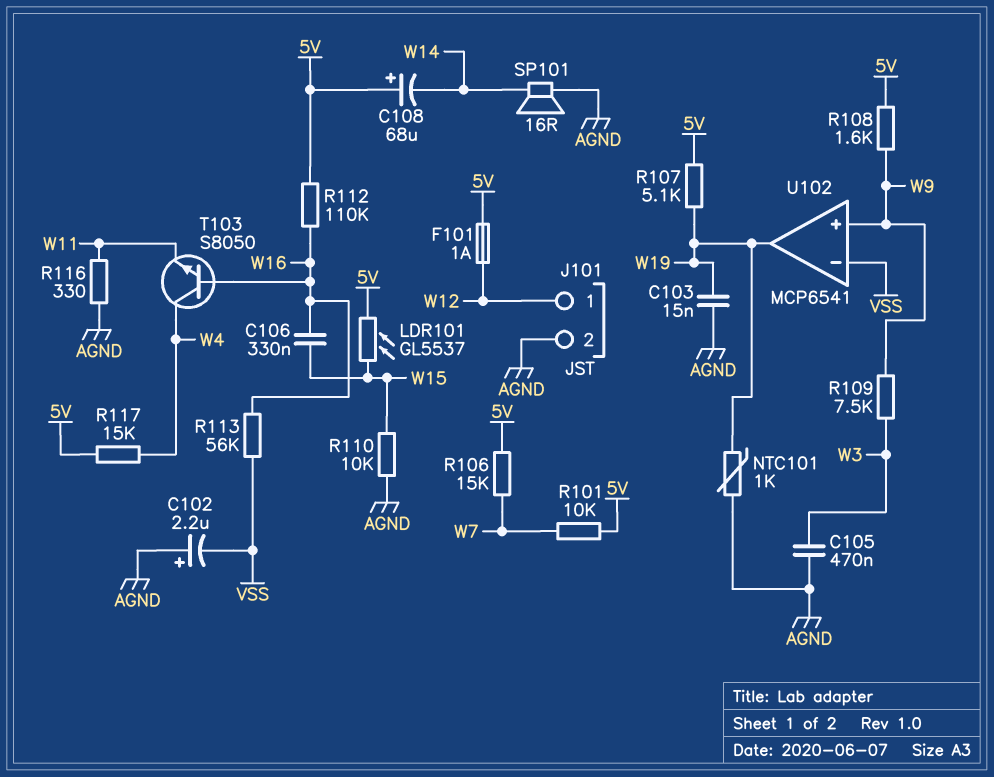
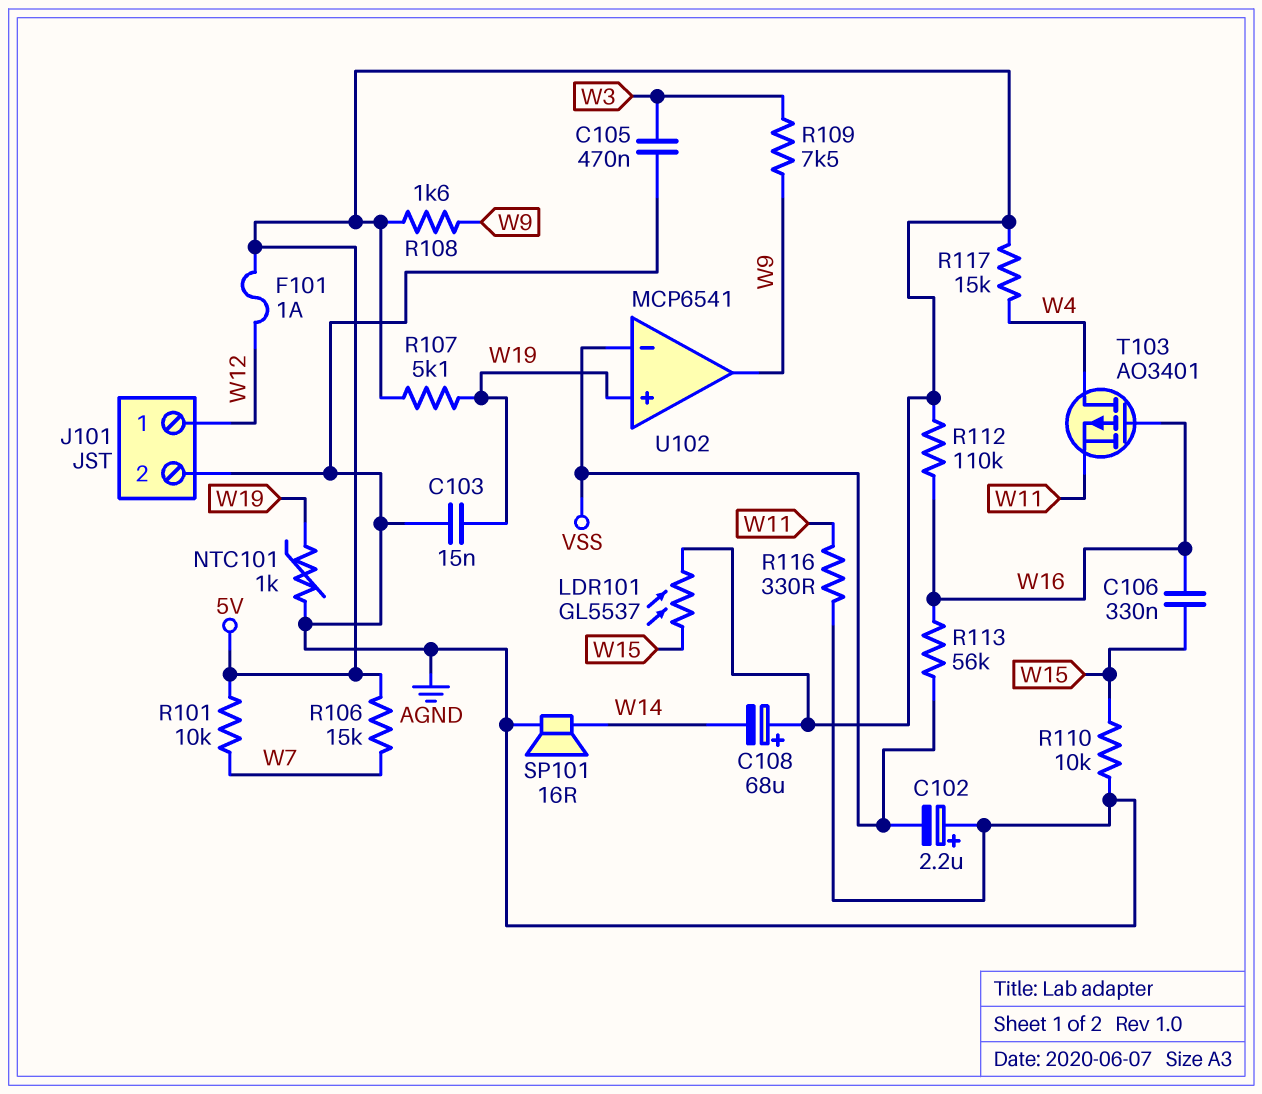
T103: NPN S8050 (B W16, C W4, E W11) -> PMOS AO3401 (G W16, D W4, S W11)
U102 pin in+: W9 -> W19
U102 pin out: W19 -> W9

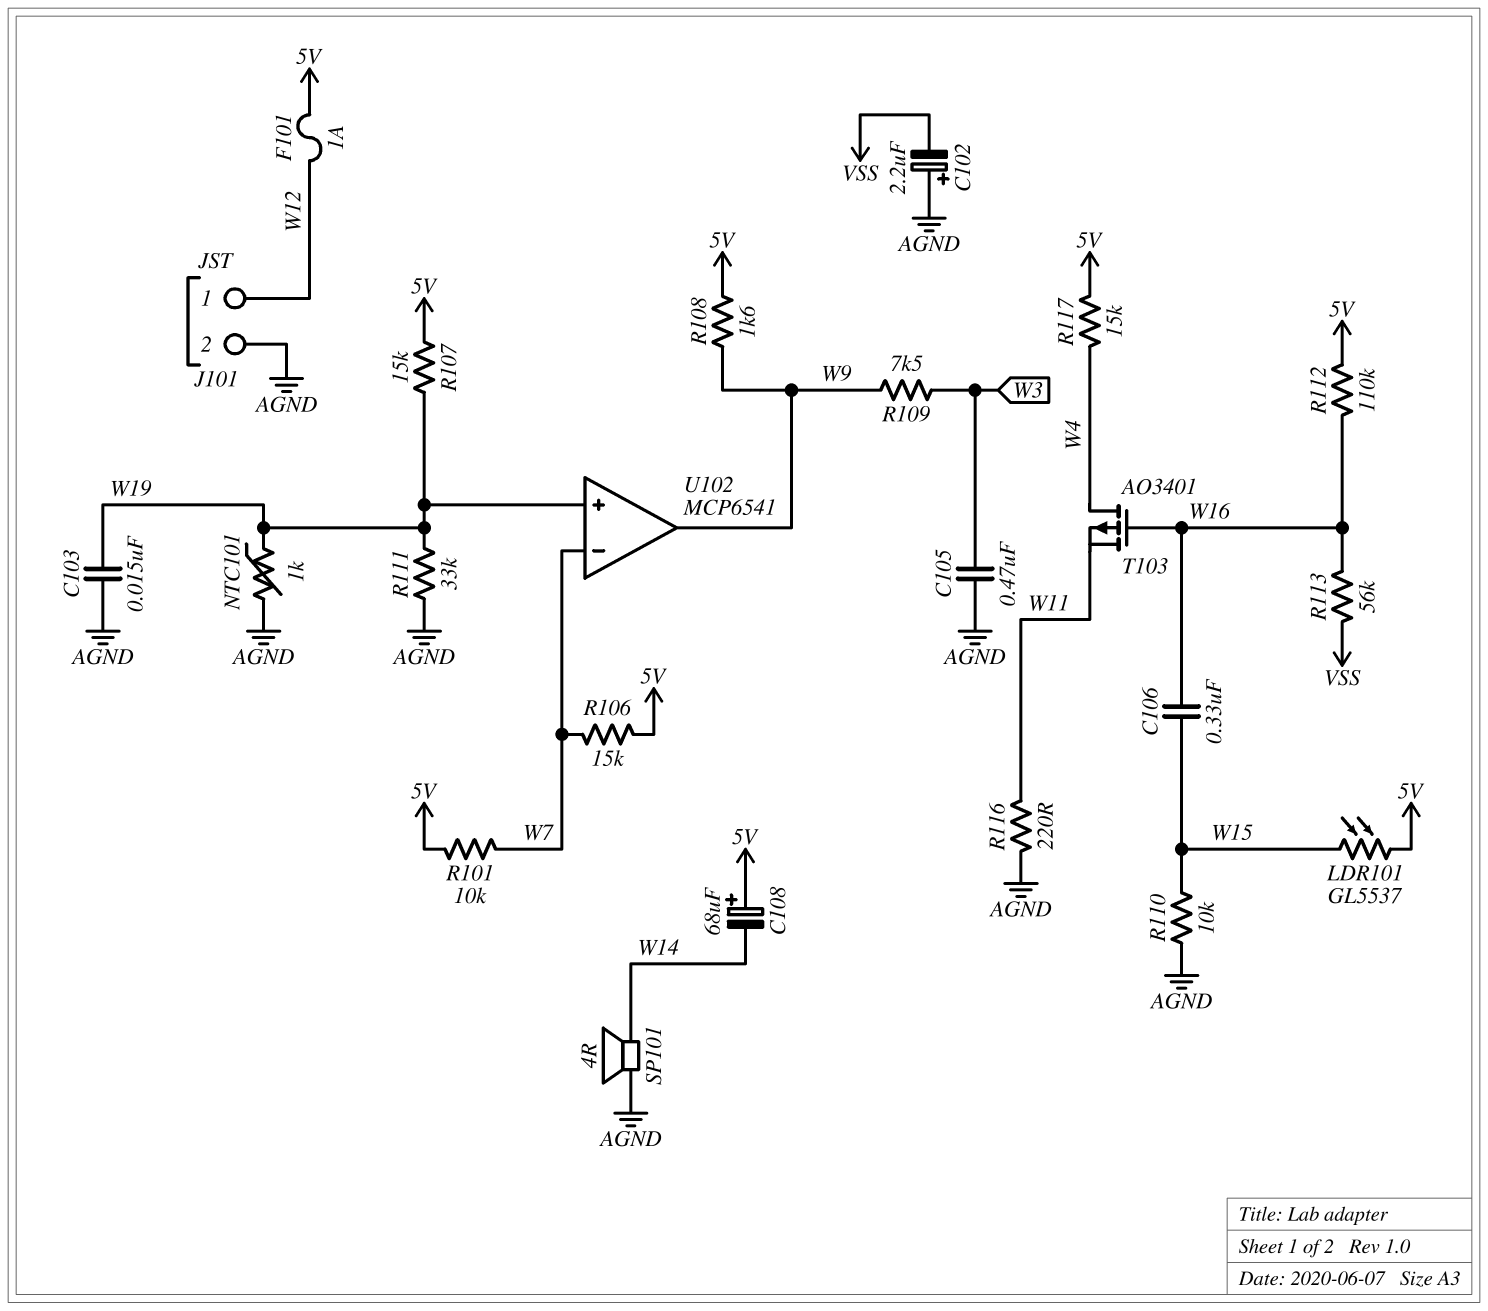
R107: 5.1k (5V, W19) -> 15k (5V, W19)
R111: none -> 33k (AGND, W19)
R116: 330 (AGND, W11) -> 220 (AGND, W11)
SP101: speaker 16R (AGND, W14) -> speaker 4R (AGND, W14)
U102 pin in-: VSS -> W7

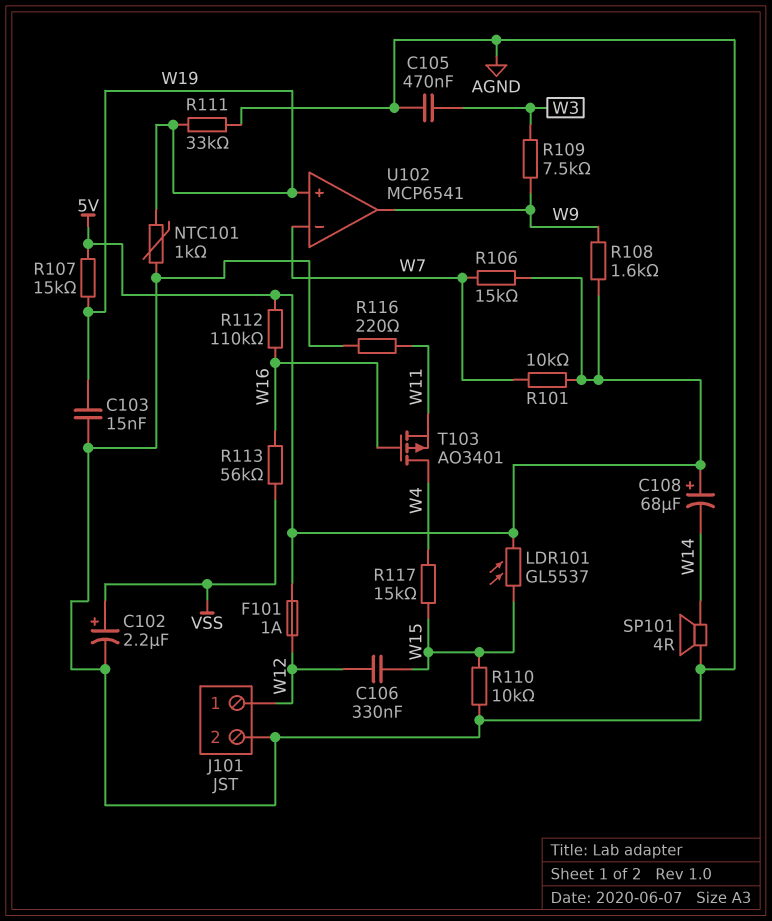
C102: 2.2uF (plus AGND, minus VSS) -> 2.2uF (plus VSS, minus AGND)
C106: 330nF (W15, W16) -> 330nF (W12, W15)
R117: 15k (5V, W4) -> 15k (W4, W15)

